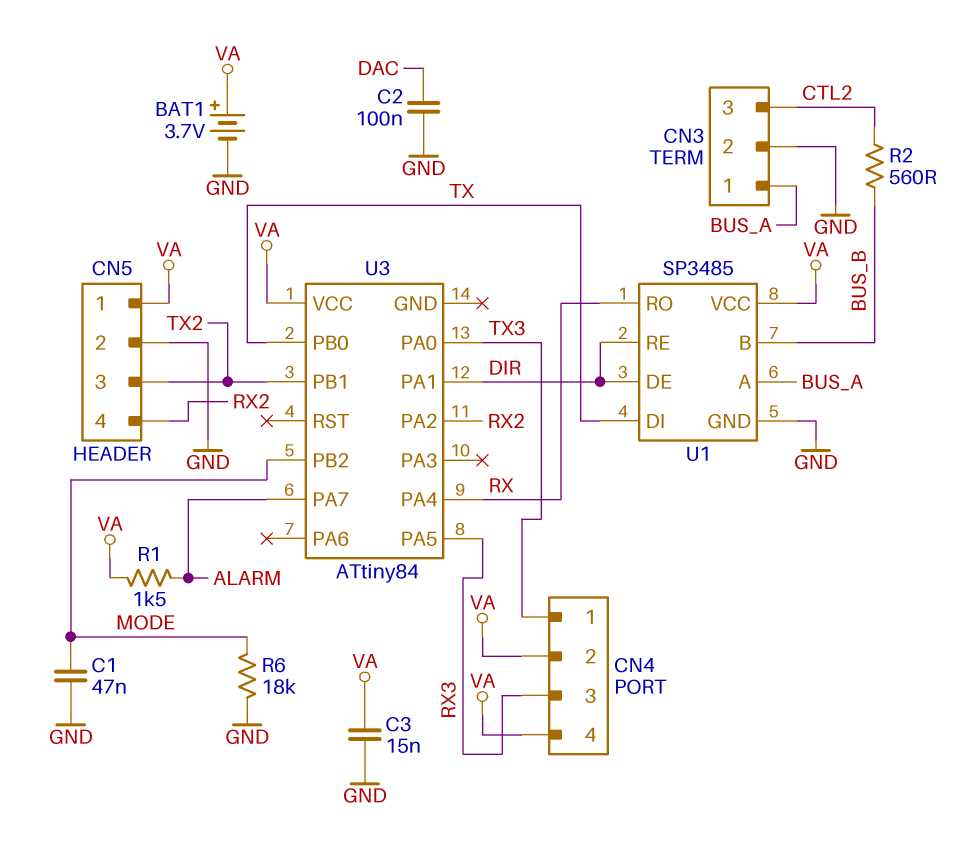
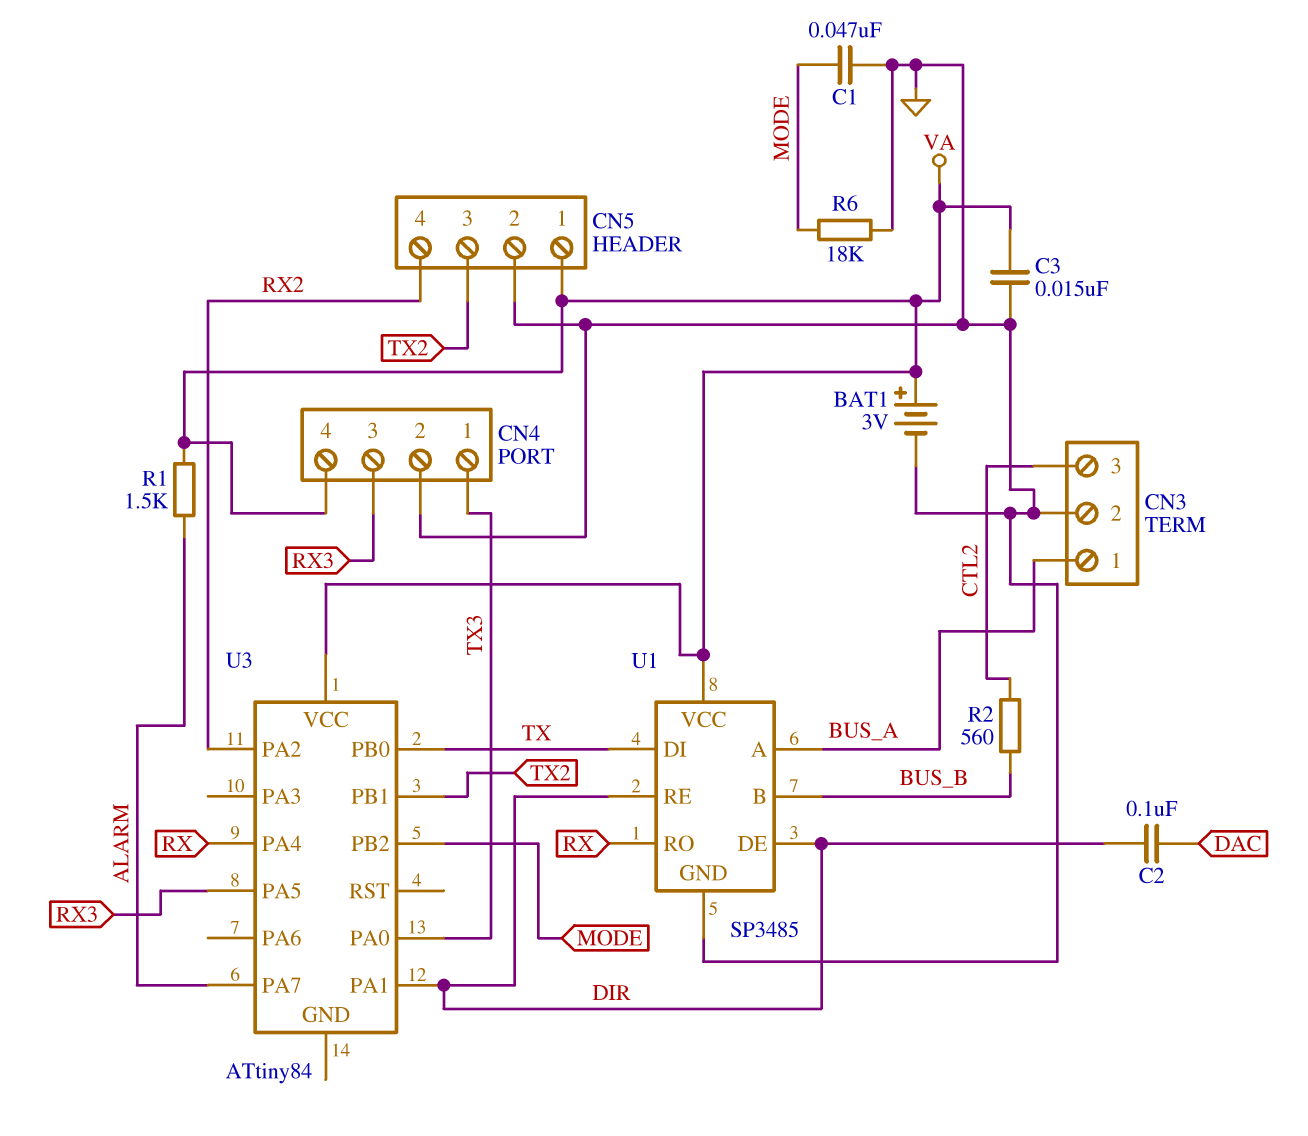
BAT1: 3.7V (plus VA, minus GND) -> 3V (plus VA, minus GND)
C2: 100nF (DAC, GND) -> 100nF (DAC, DIR)
CN4 pin 2: VA -> GND

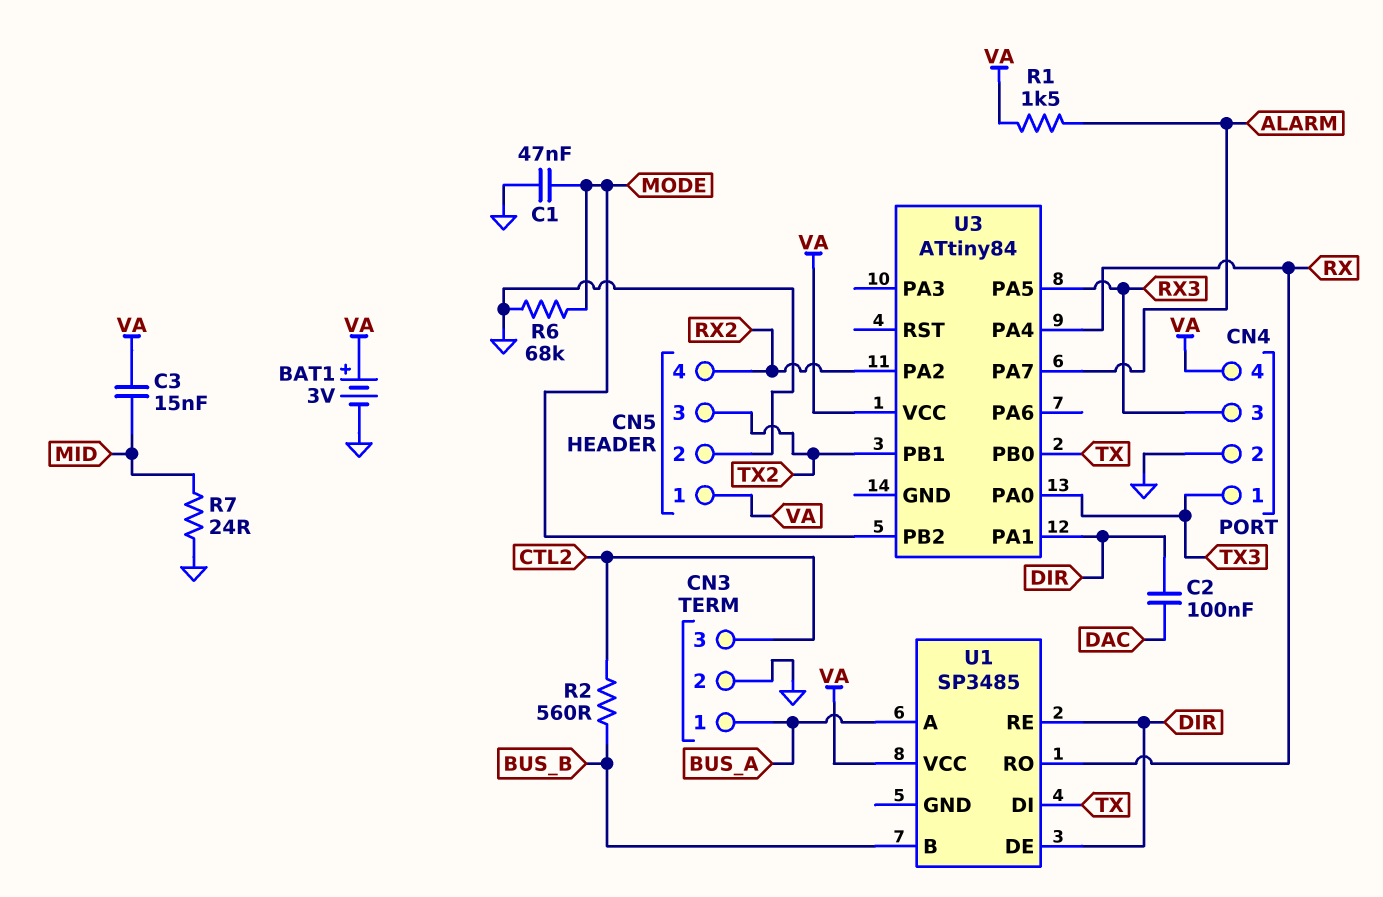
C3: 15nF (GND, VA) -> 15nF (MID, VA)
R6: 18k (GND, MODE) -> 68k (GND, MODE)
R7: none -> 24 (GND, MID)
U1 pin GND: GND -> none

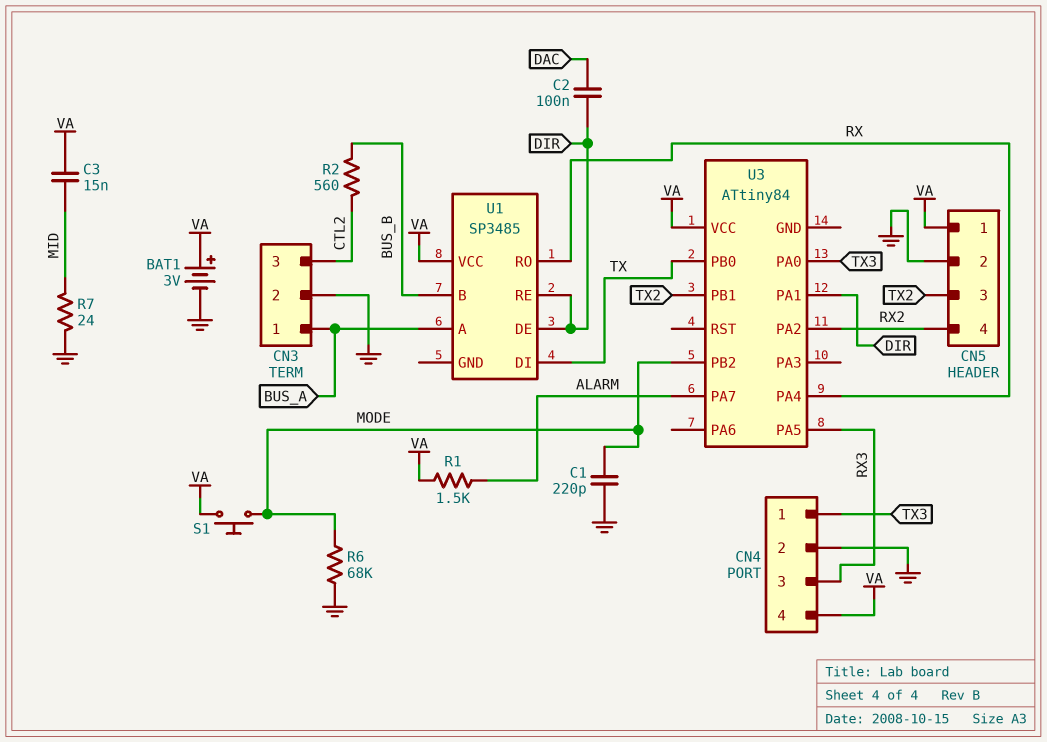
C1: 47nF (GND, MODE) -> 220pF (GND, MODE)
S1: none -> button (MODE, VA)

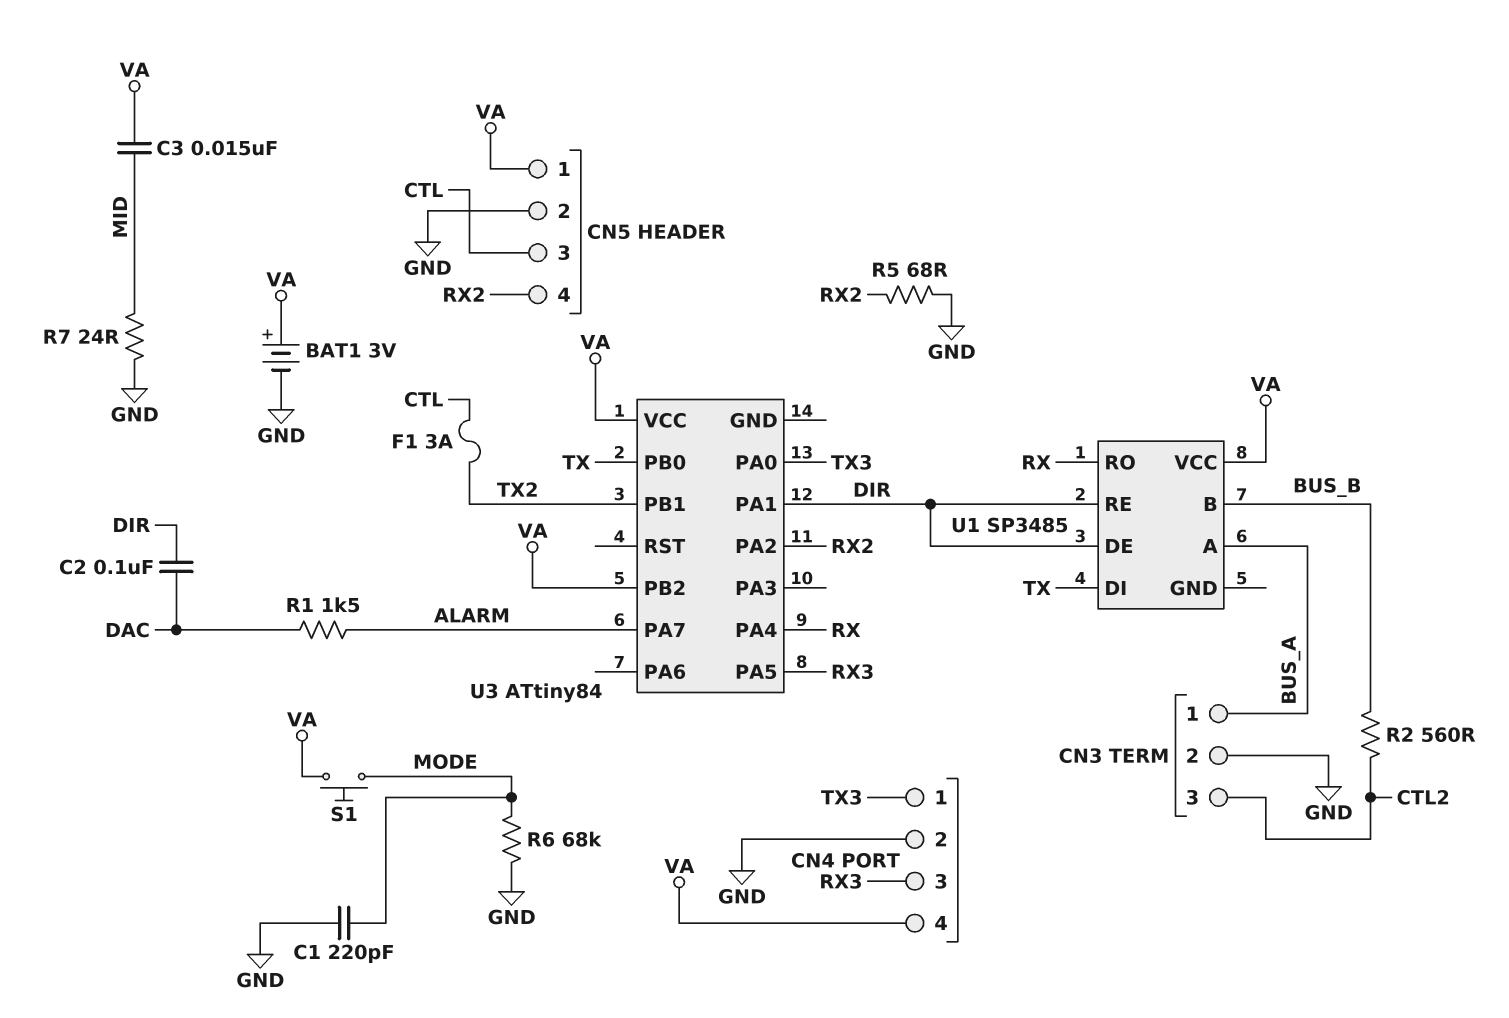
CN5 pin 3: TX2 -> CTL
F1: none -> 3A (CTL, TX2)
R1: 1.5k (ALARM, VA) -> 1.5k (ALARM, DAC)
R5: none -> 68 (GND, RX2)
U3 pin PB2: MODE -> VA

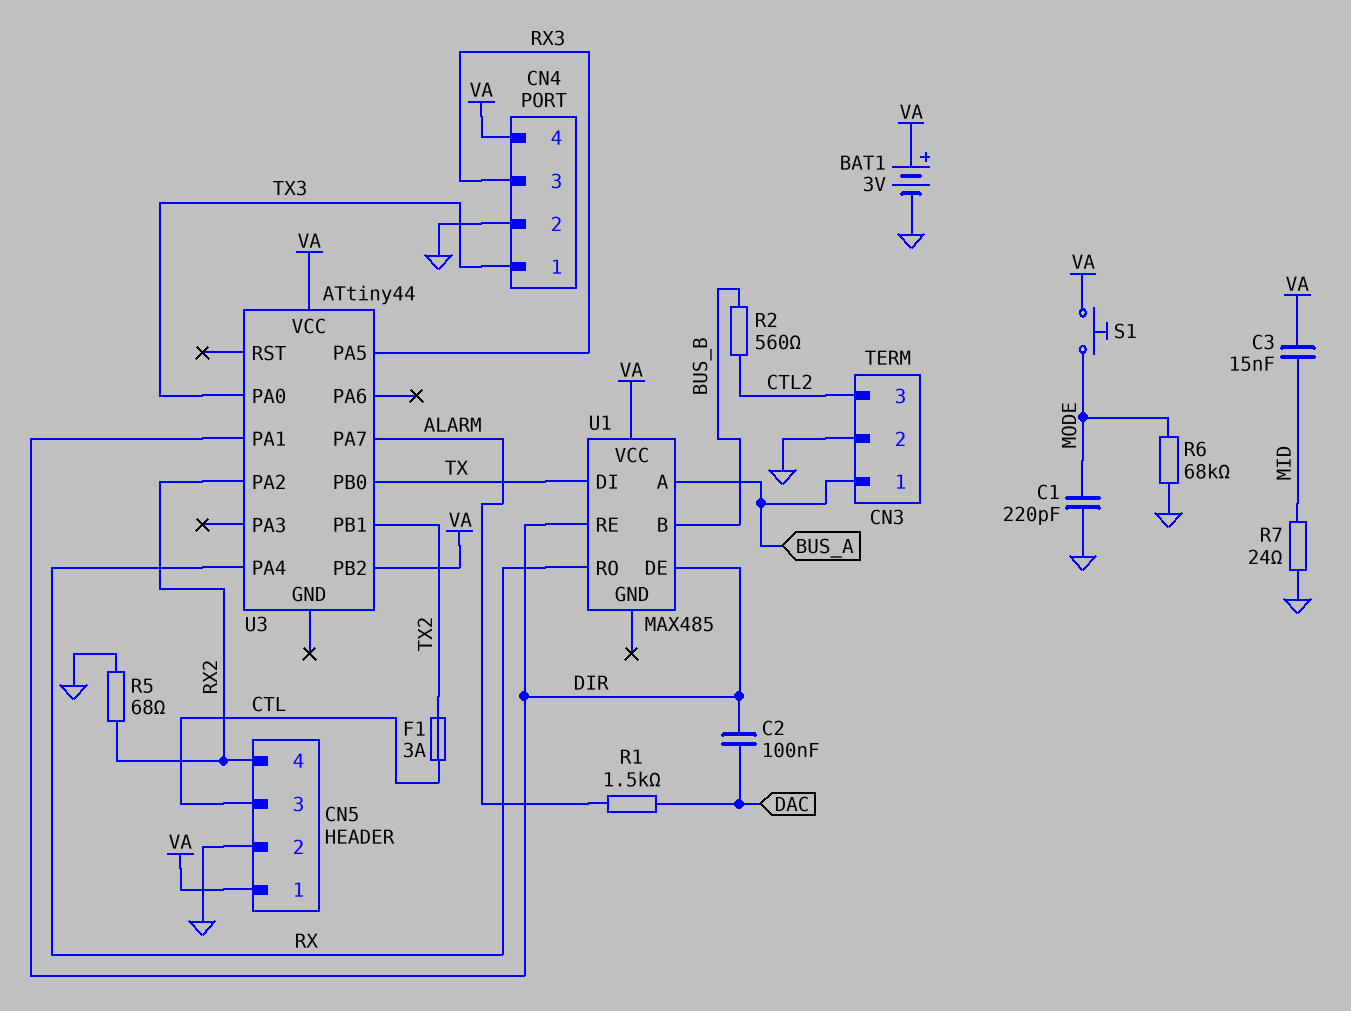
U1: SP3485 -> MAX485
U3: ATtiny84 -> ATtiny44

